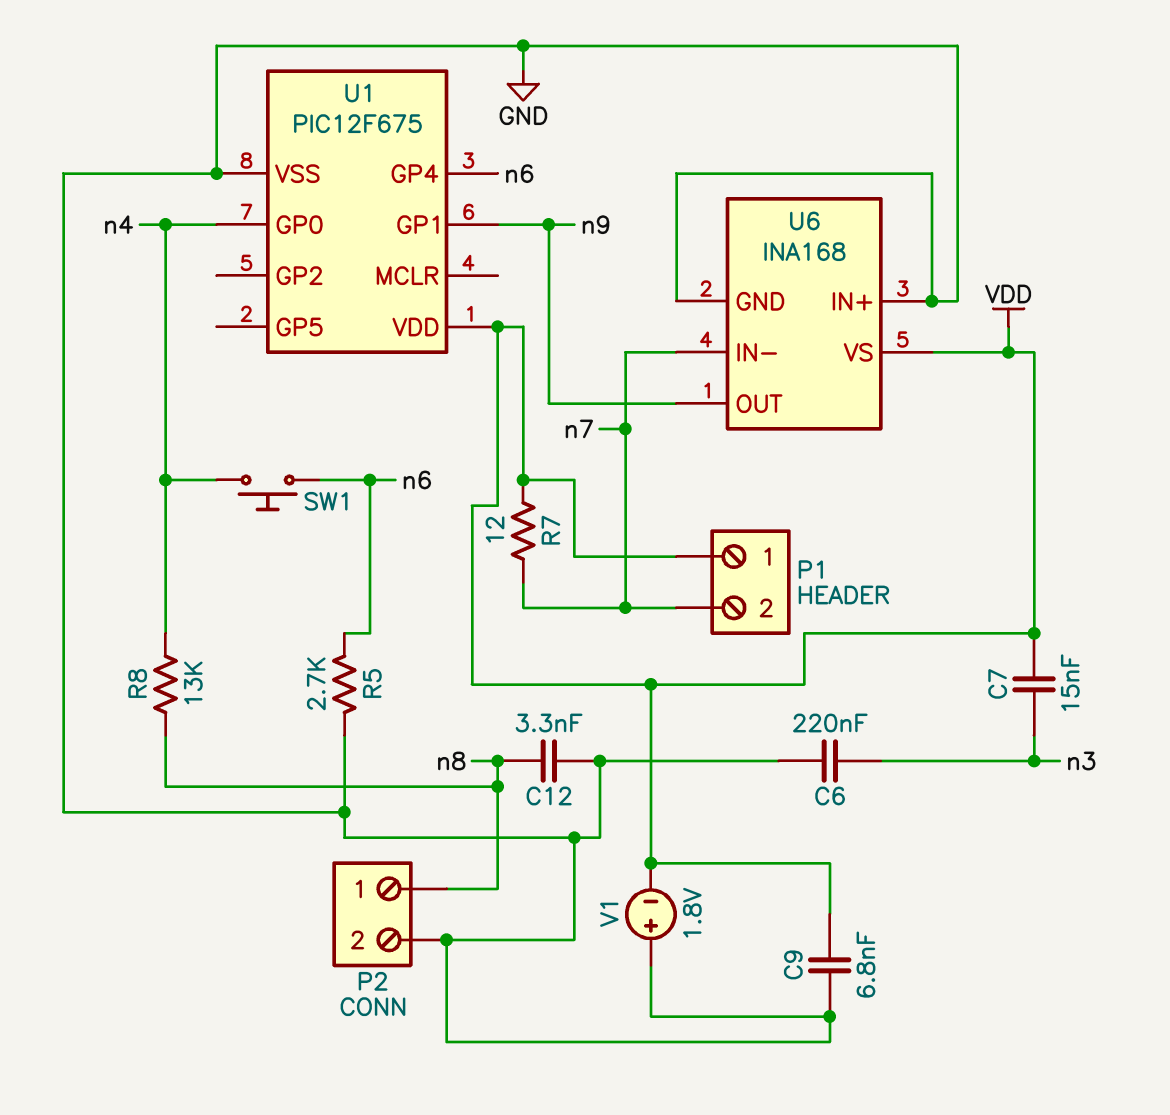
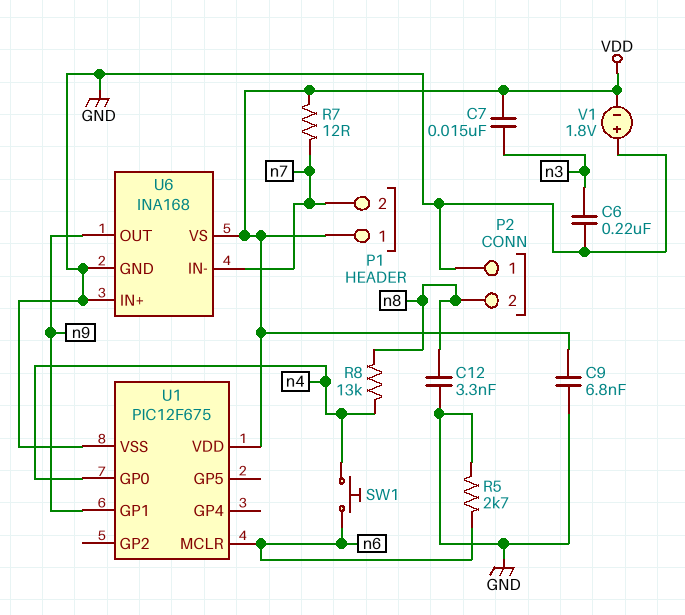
P2 pin 1: n8 -> GND
P2 pin 2: GND -> n8
U1 pin GP4: n6 -> none
U1 pin MCLR: none -> n6

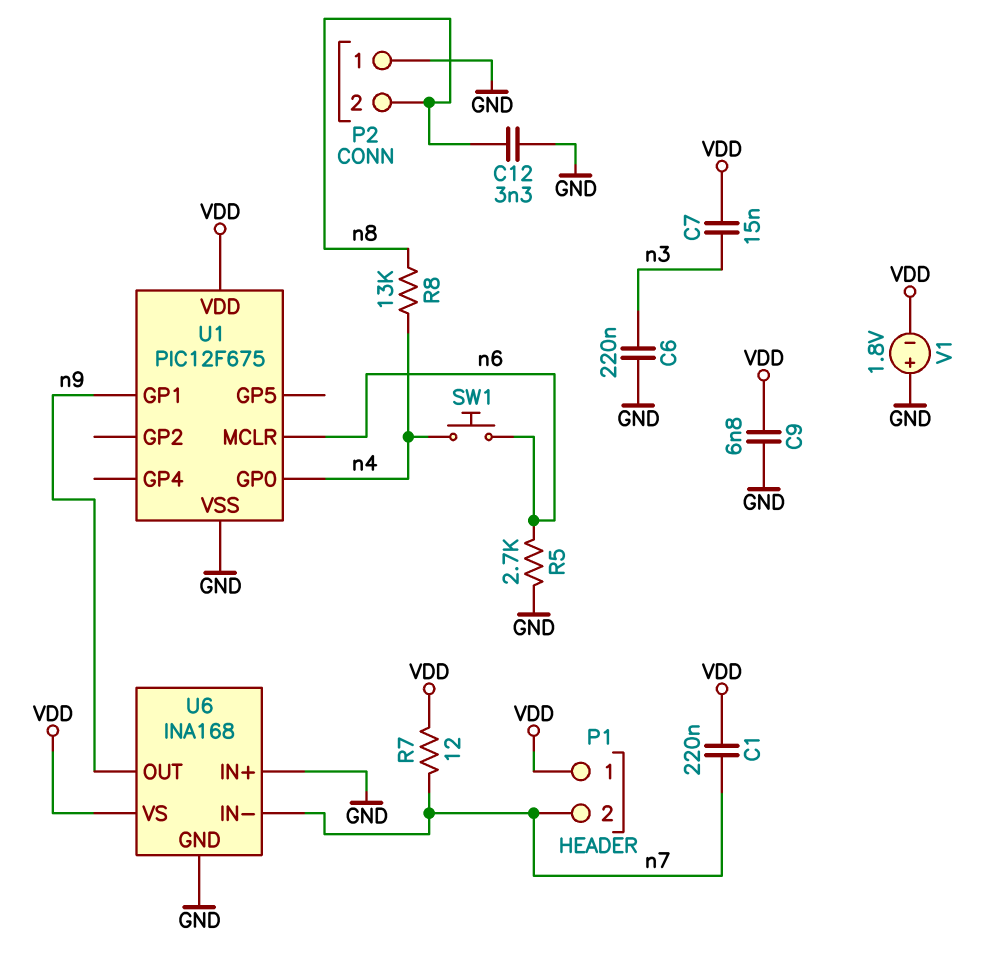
C1: none -> 220nF (VDD, n7)

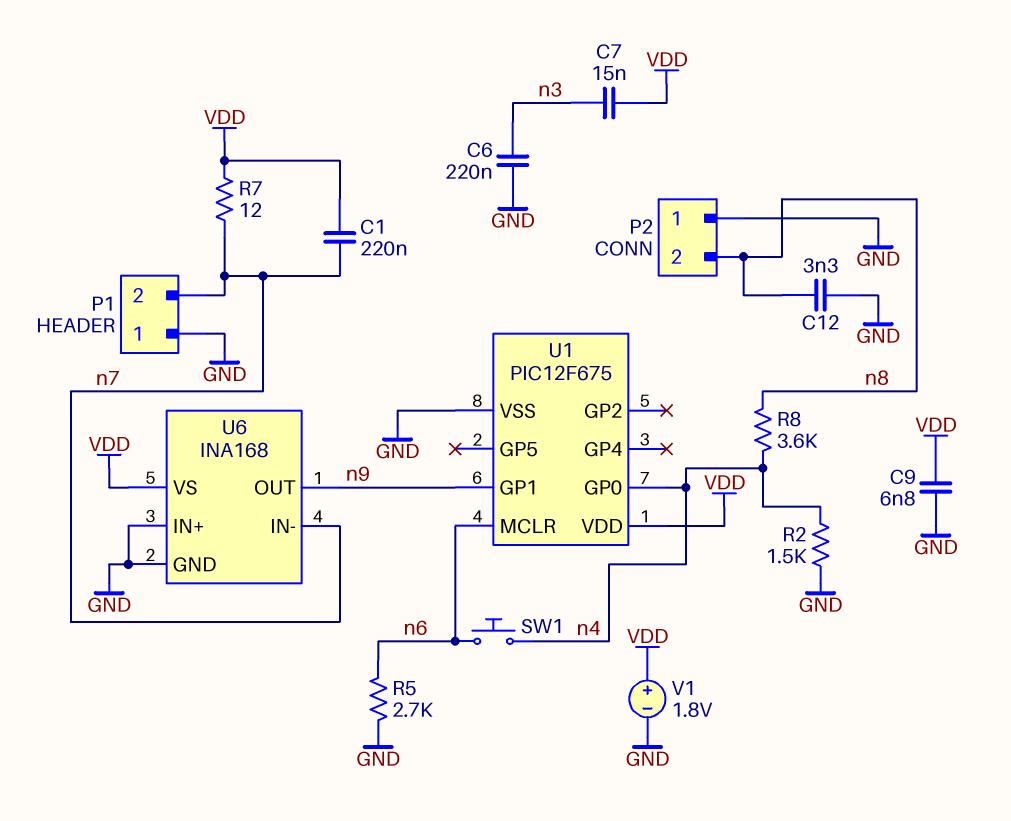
P1 pin 1: VDD -> GND
R2: none -> 1.5k (GND, n4)
R8: 13k (n4, n8) -> 3.6k (n4, n8)
V1: 1.8V (plus GND, minus VDD) -> 1.8V (plus VDD, minus GND)

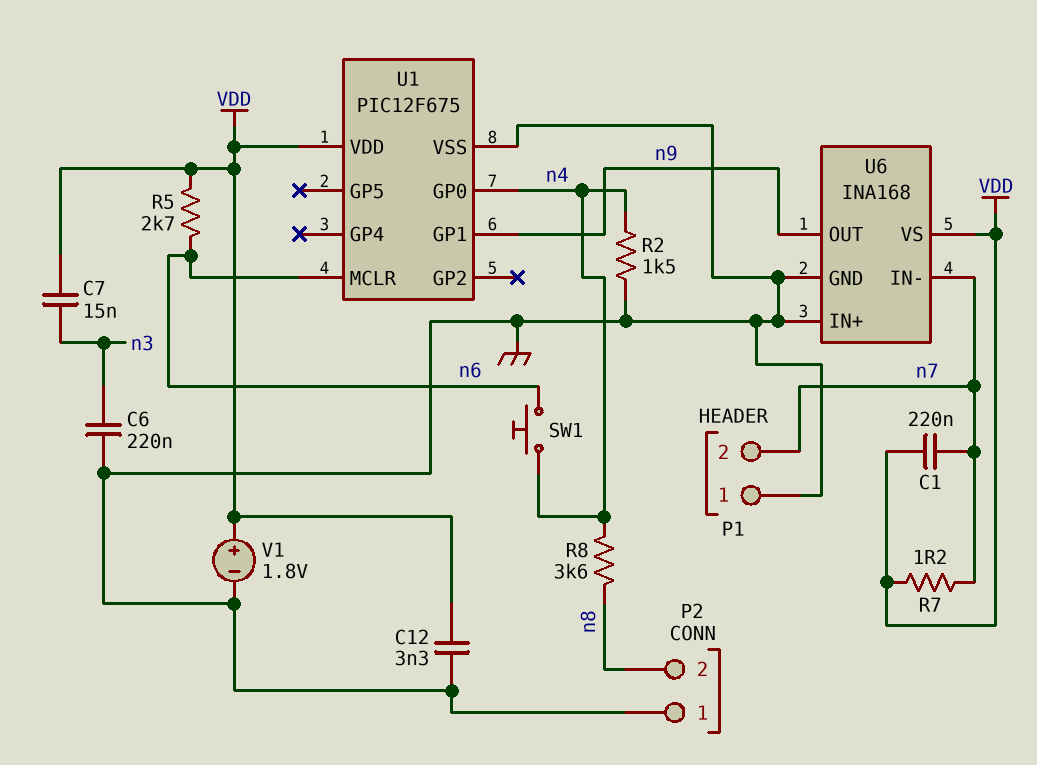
C9: 6.8nF (GND, VDD) -> none
C12: 3.3nF (GND, n8) -> 3.3nF (GND, VDD)
R5: 2.7k (GND, n6) -> 2.7k (VDD, n6)
R7: 12 (VDD, n7) -> 1.2 (VDD, n7)

